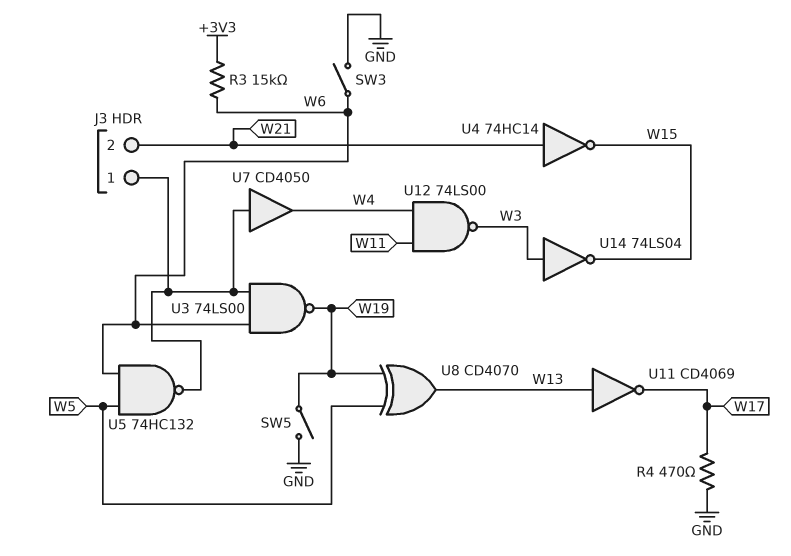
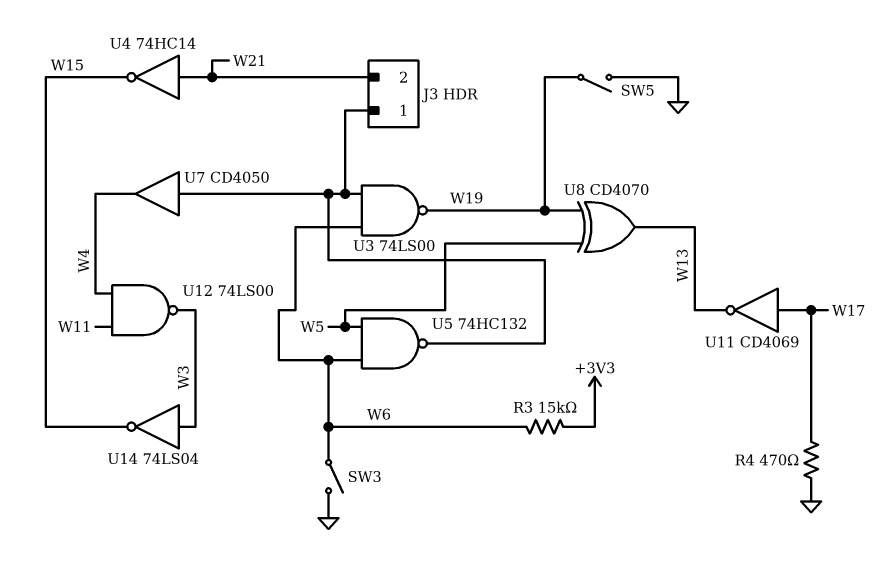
U11: NOT CD4069 (in W13, out W17) -> NOT CD4069 (in W17, out W13)

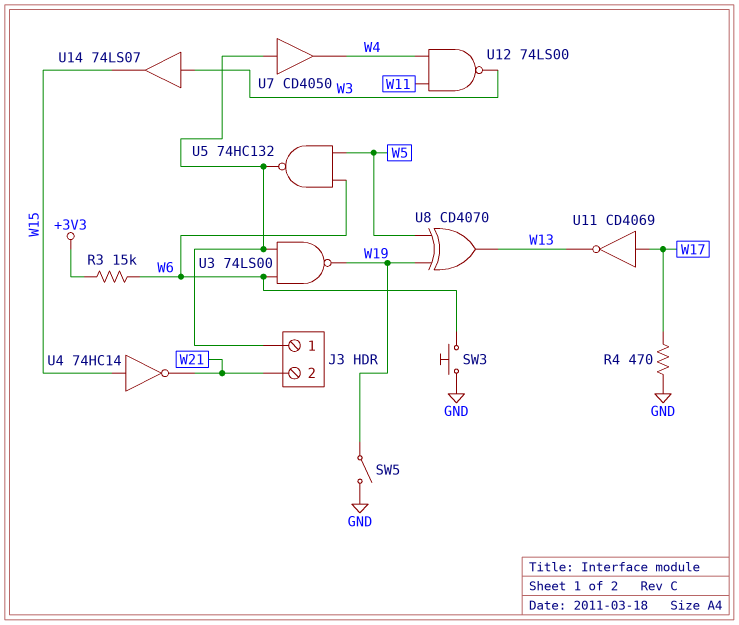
SW3: switch (GND, W6) -> button (GND, W6)
U4: NOT 74HC14 (in W21, out W15) -> NOT 74HC14 (in W15, out W21)
U14: NOT 74LS04 (in W3, out W15) -> buffer 74LS07 (in W3, out W15)

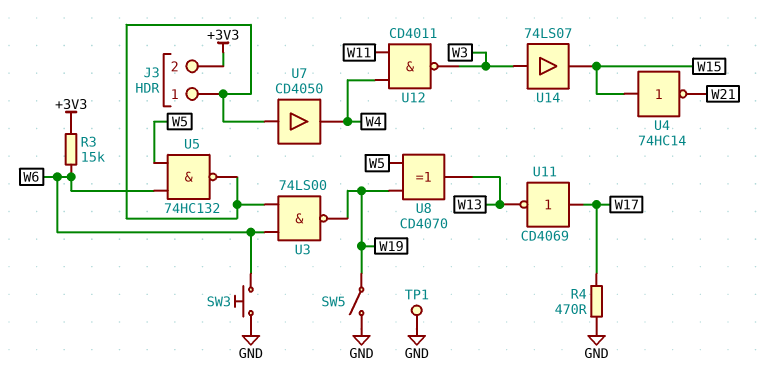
J3 pin 2: W21 -> +3V3
TP1: none -> test point (GND)
U12: NAND 74LS00 (in W4, in W11, out W3) -> NAND CD4011 (in W4, in W11, out W3)

